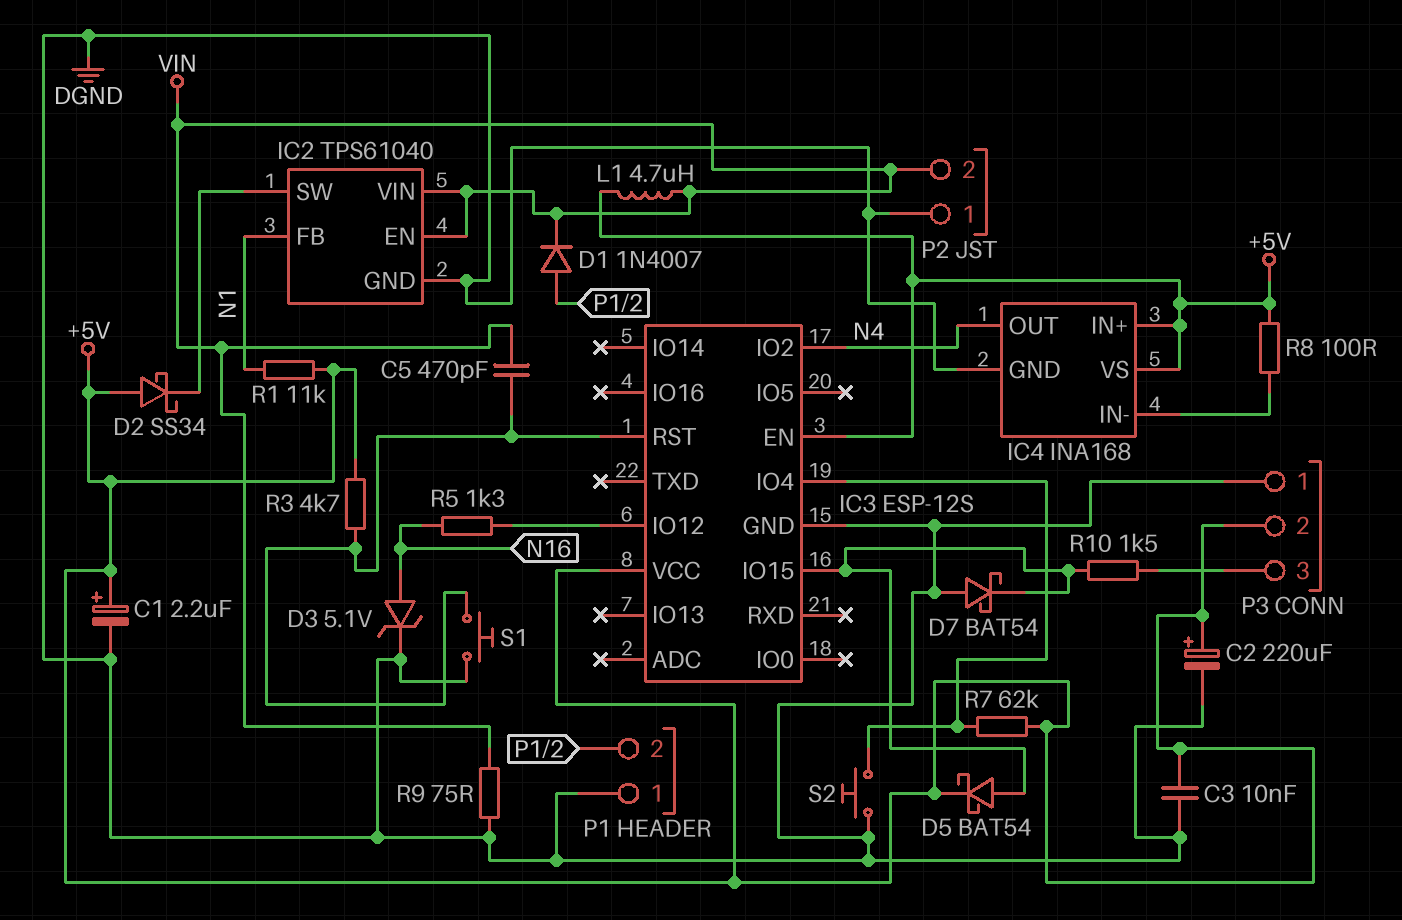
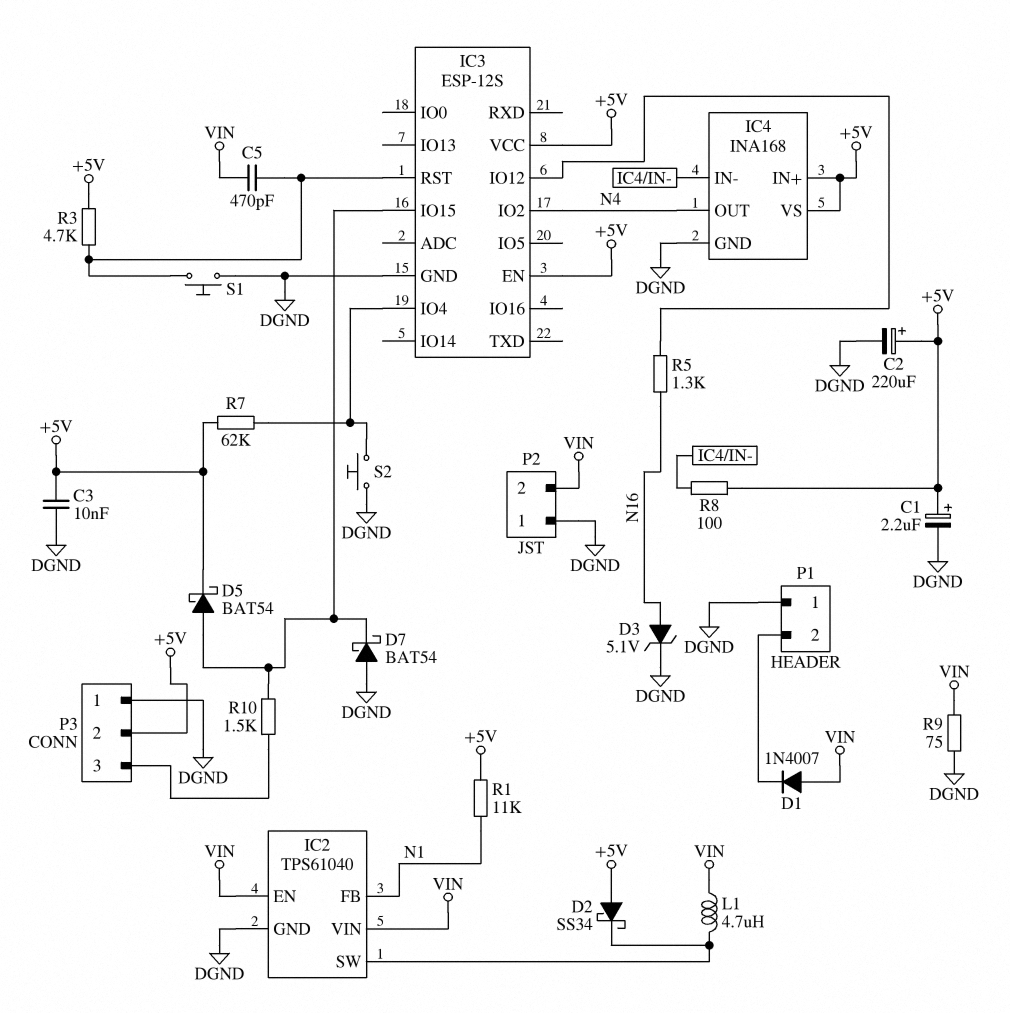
D1: diode 1N4007 (A P1/2, K VIN) -> diode 1N4007 (A VIN, K P1/2)
L1: 4.7uH (+5V, VIN) -> 4.7uH (IC2/SW, VIN)

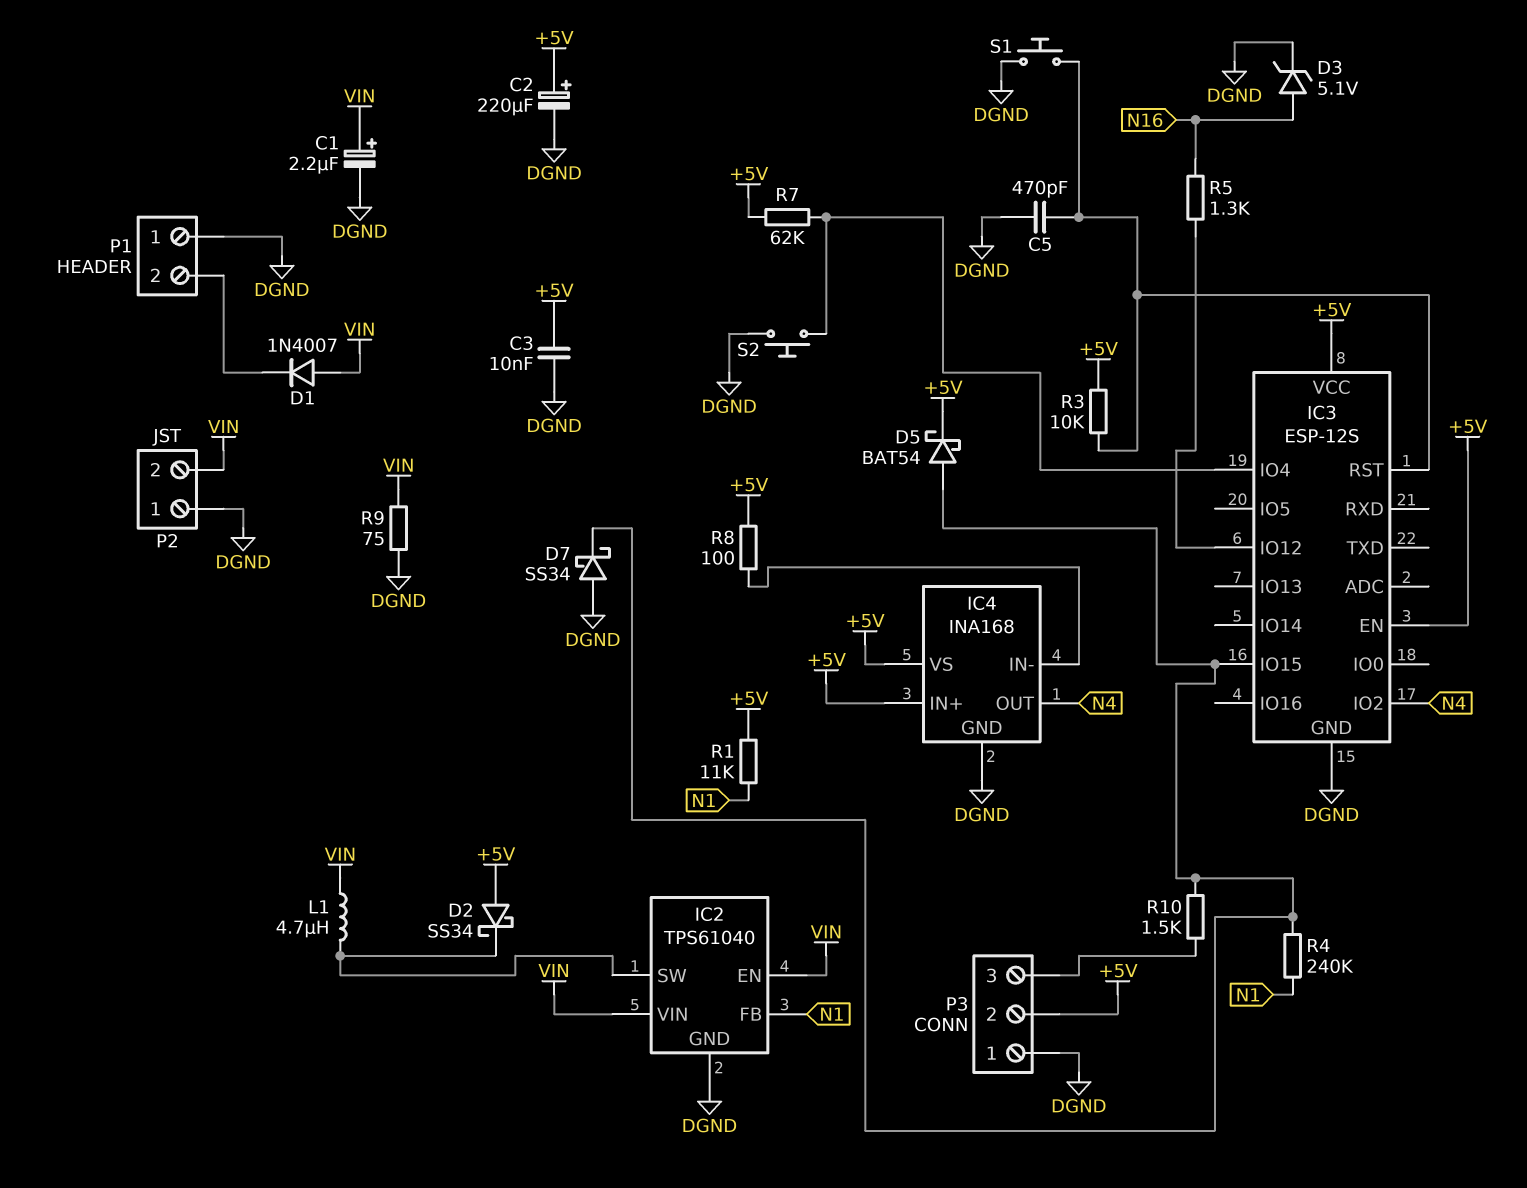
C1: 2.2uF (plus +5V, minus DGND) -> 2.2uF (plus VIN, minus DGND)
C5: 470pF (IC3/RST, VIN) -> 470pF (DGND, IC3/RST)
D7: schottky BAT54 (A DGND, K IC3/IO15) -> schottky SS34 (A DGND, K IC3/IO15)
R3: 4.7k (+5V, IC3/RST) -> 10k (+5V, IC3/RST)
R4: none -> 240k (IC3/IO15, N1)

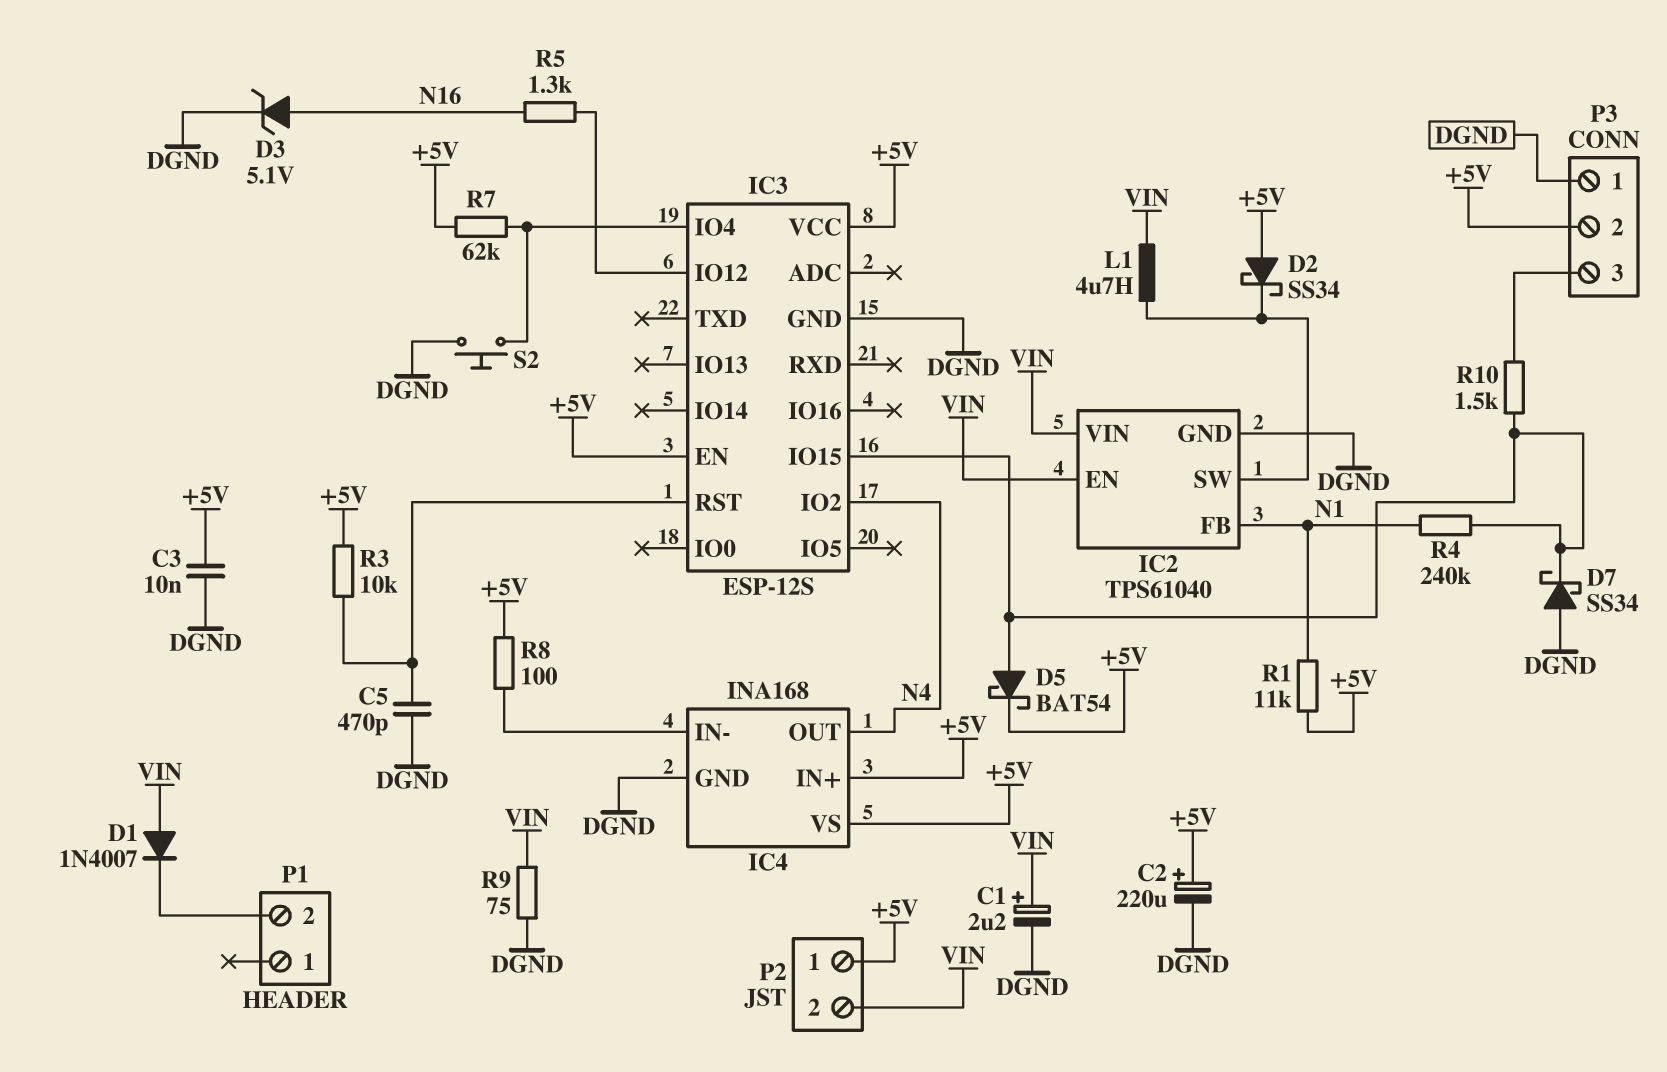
P1 pin 1: DGND -> none
P2 pin 1: DGND -> +5V
S1: button (DGND, IC3/RST) -> none

